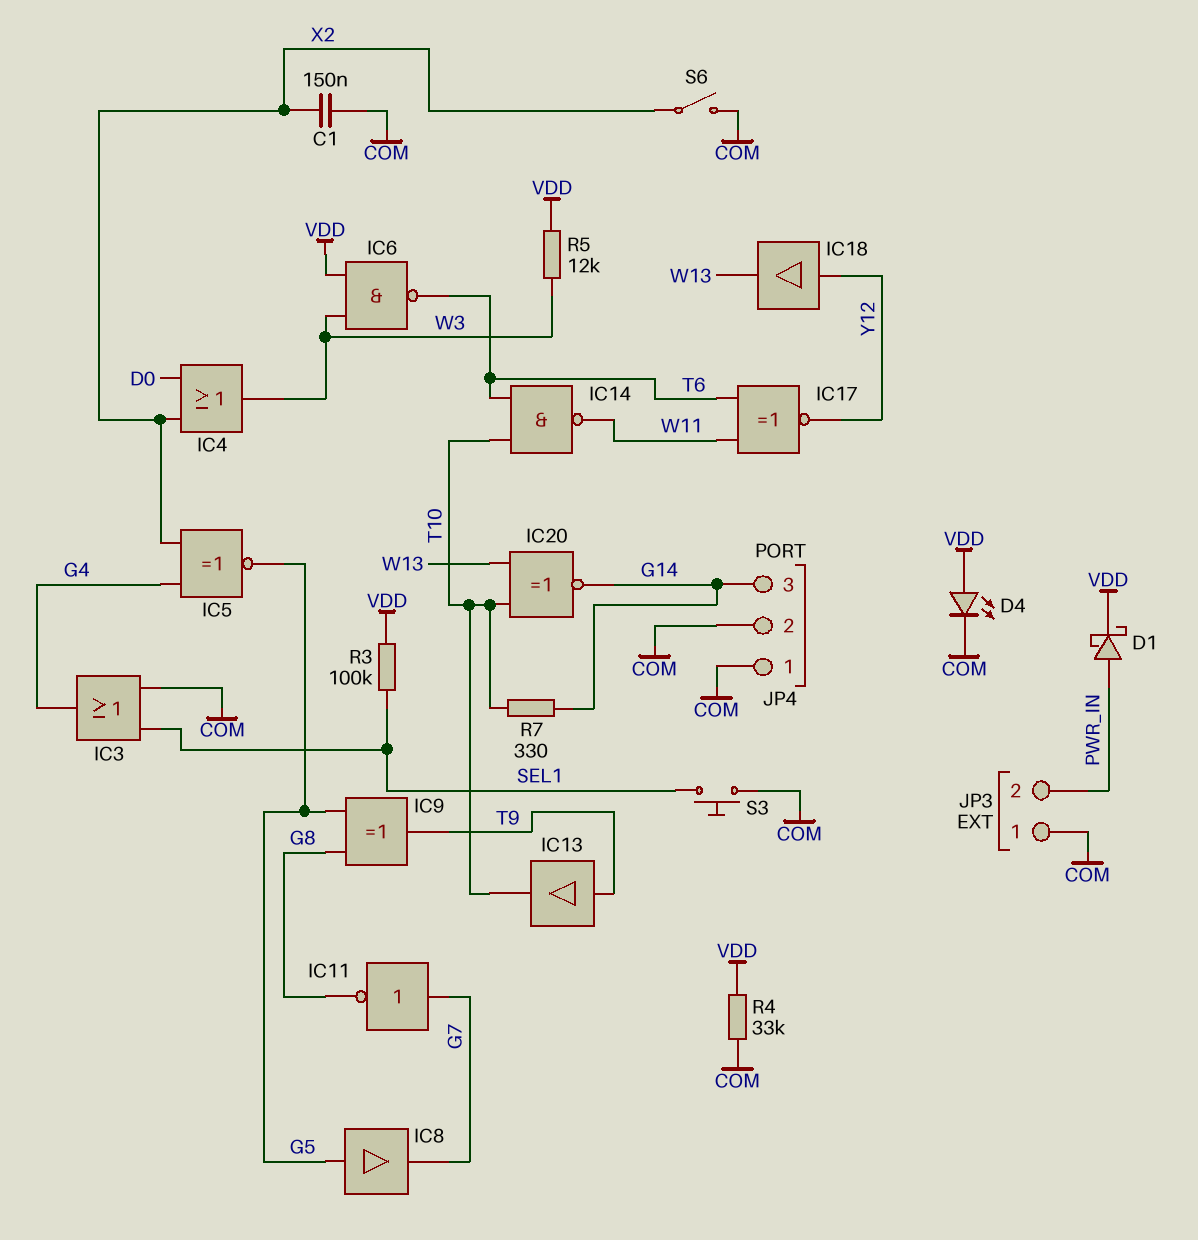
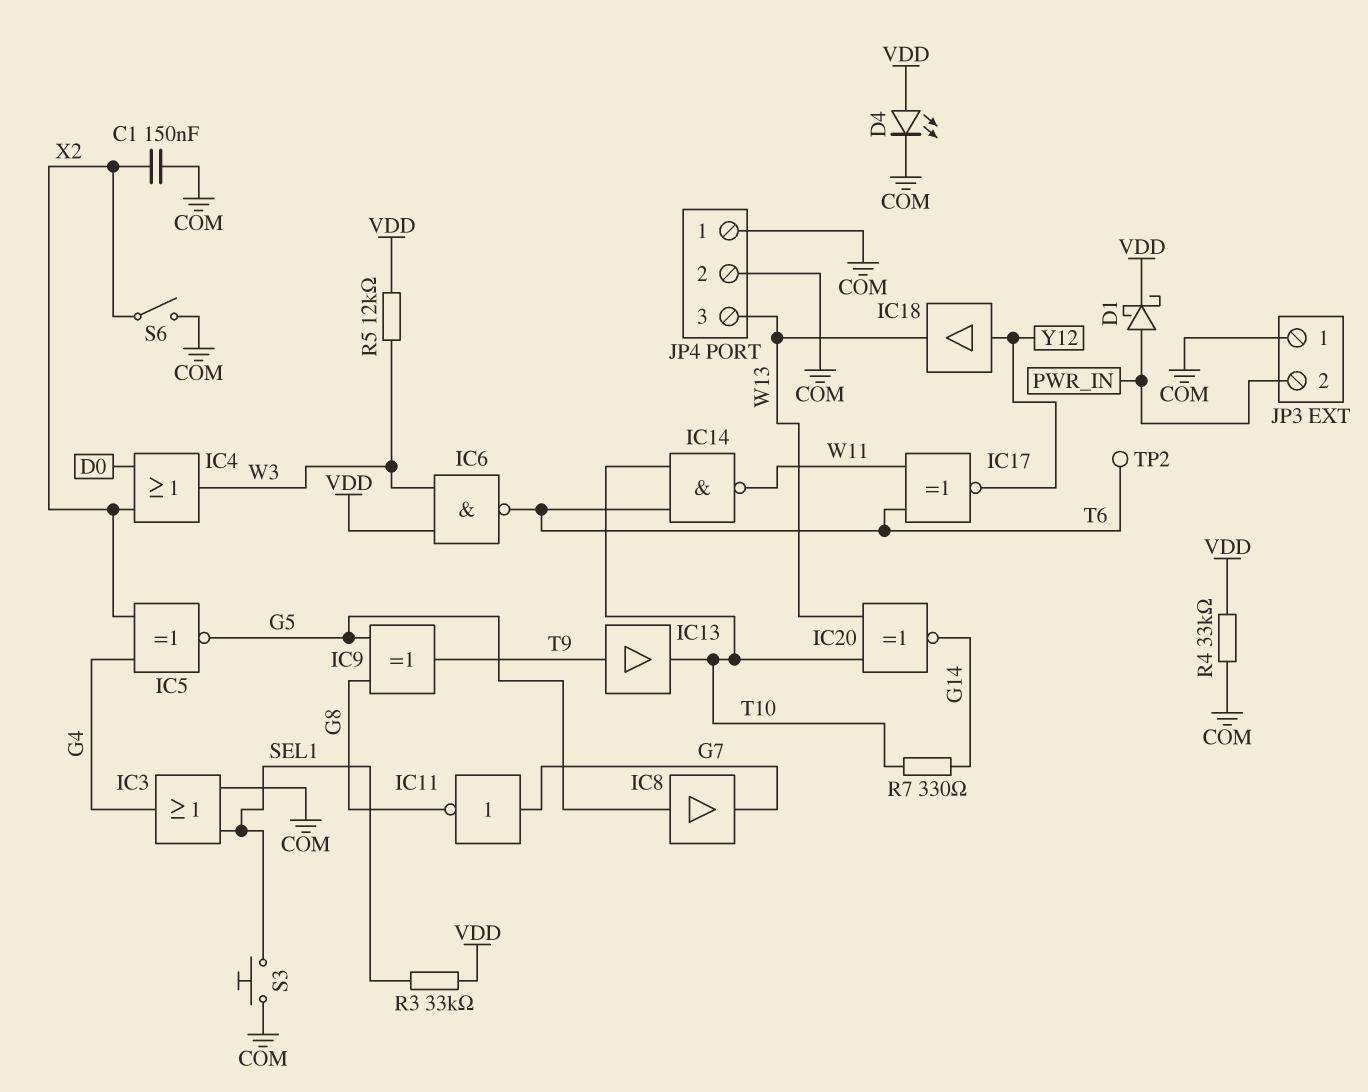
JP4 pin 3: G14 -> W13
R3: 100k (SEL1, VDD) -> 33k (SEL1, VDD)
TP2: none -> test point (T6)

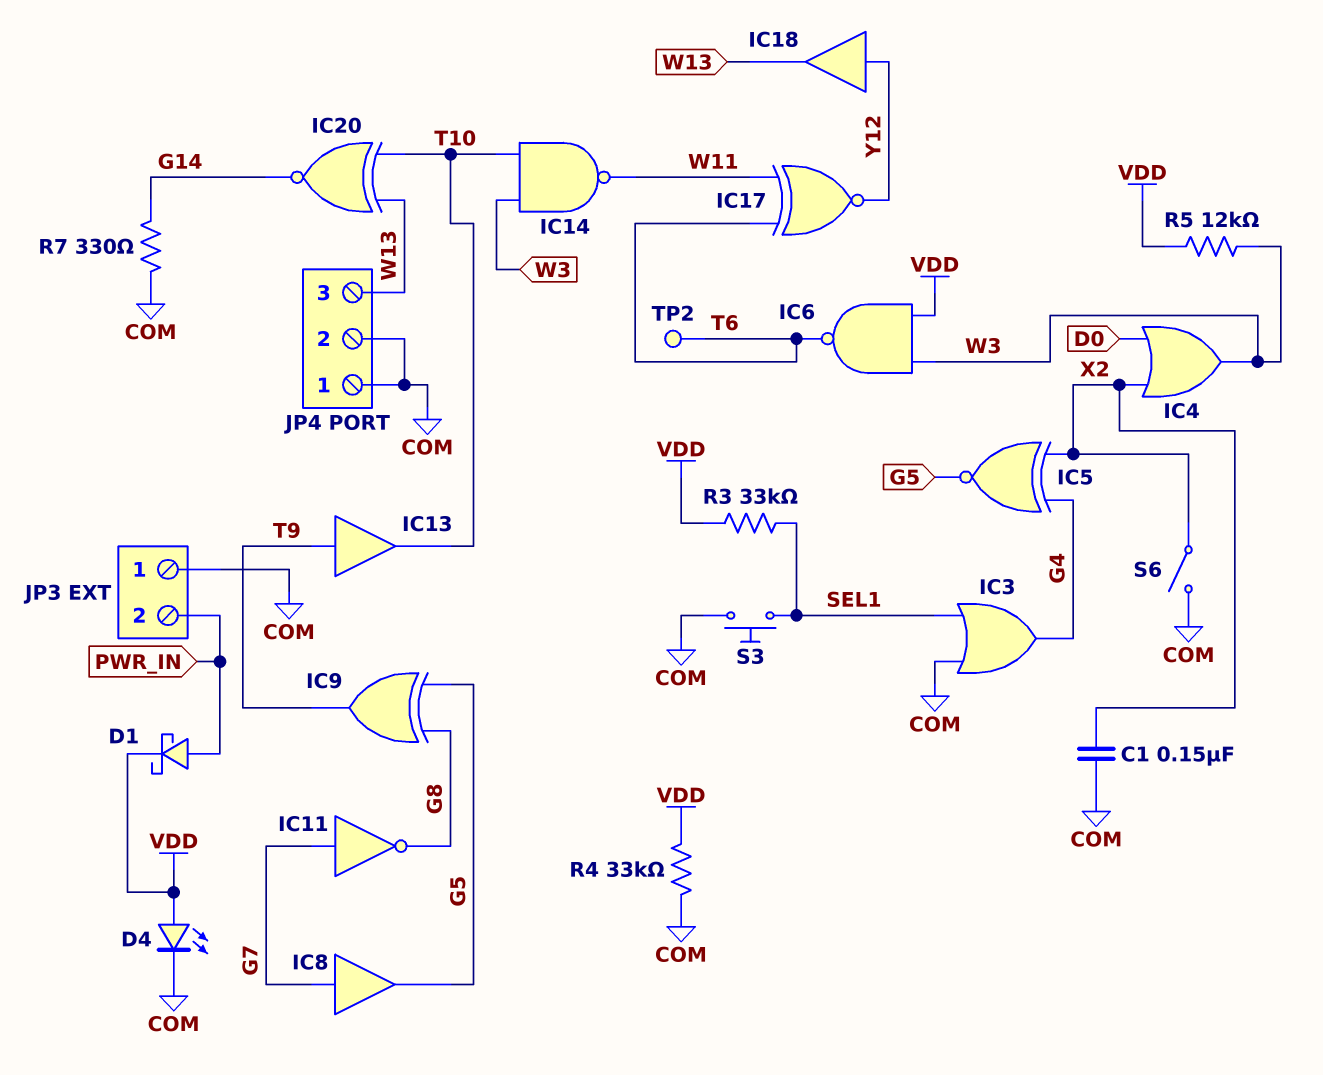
IC8: buffer (in G5, out G7) -> buffer (in G7, out G5)
IC14: NAND (in T6, in T10, out W11) -> NAND (in T10, in W3, out W11)
R7: 330 (G14, T10) -> 330 (COM, G14)

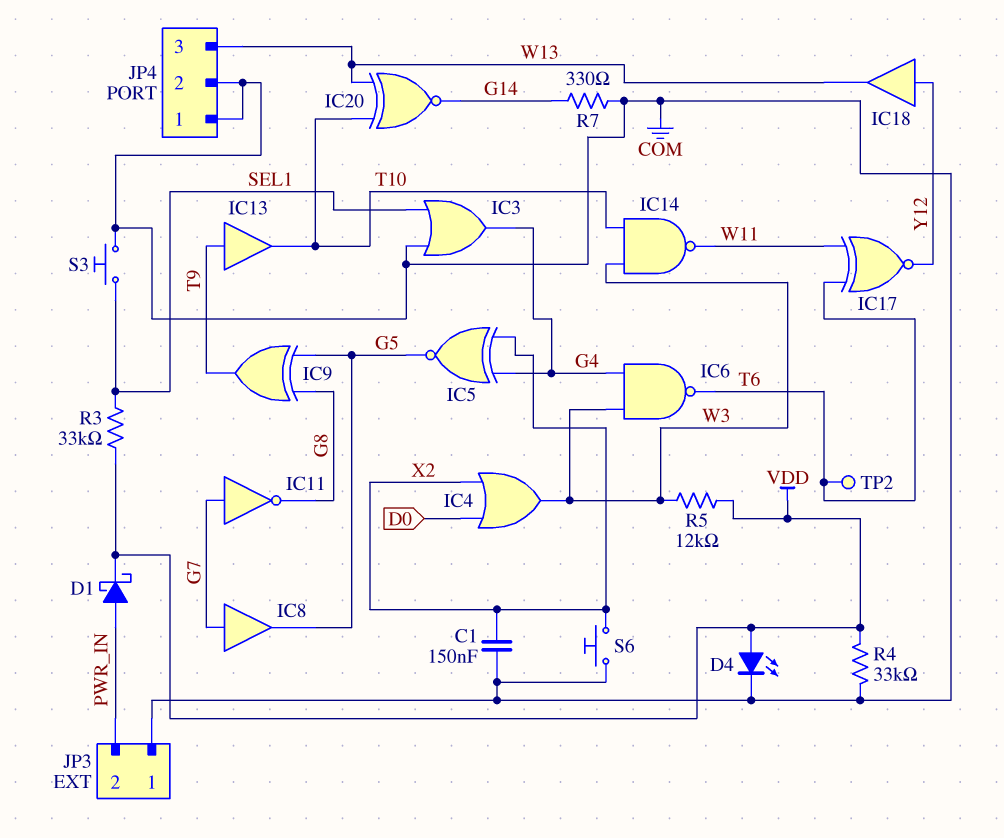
IC6: NAND (in VDD, in W3, out T6) -> NAND (in G4, in W3, out T6)
S6: switch (COM, X2) -> button (COM, X2)

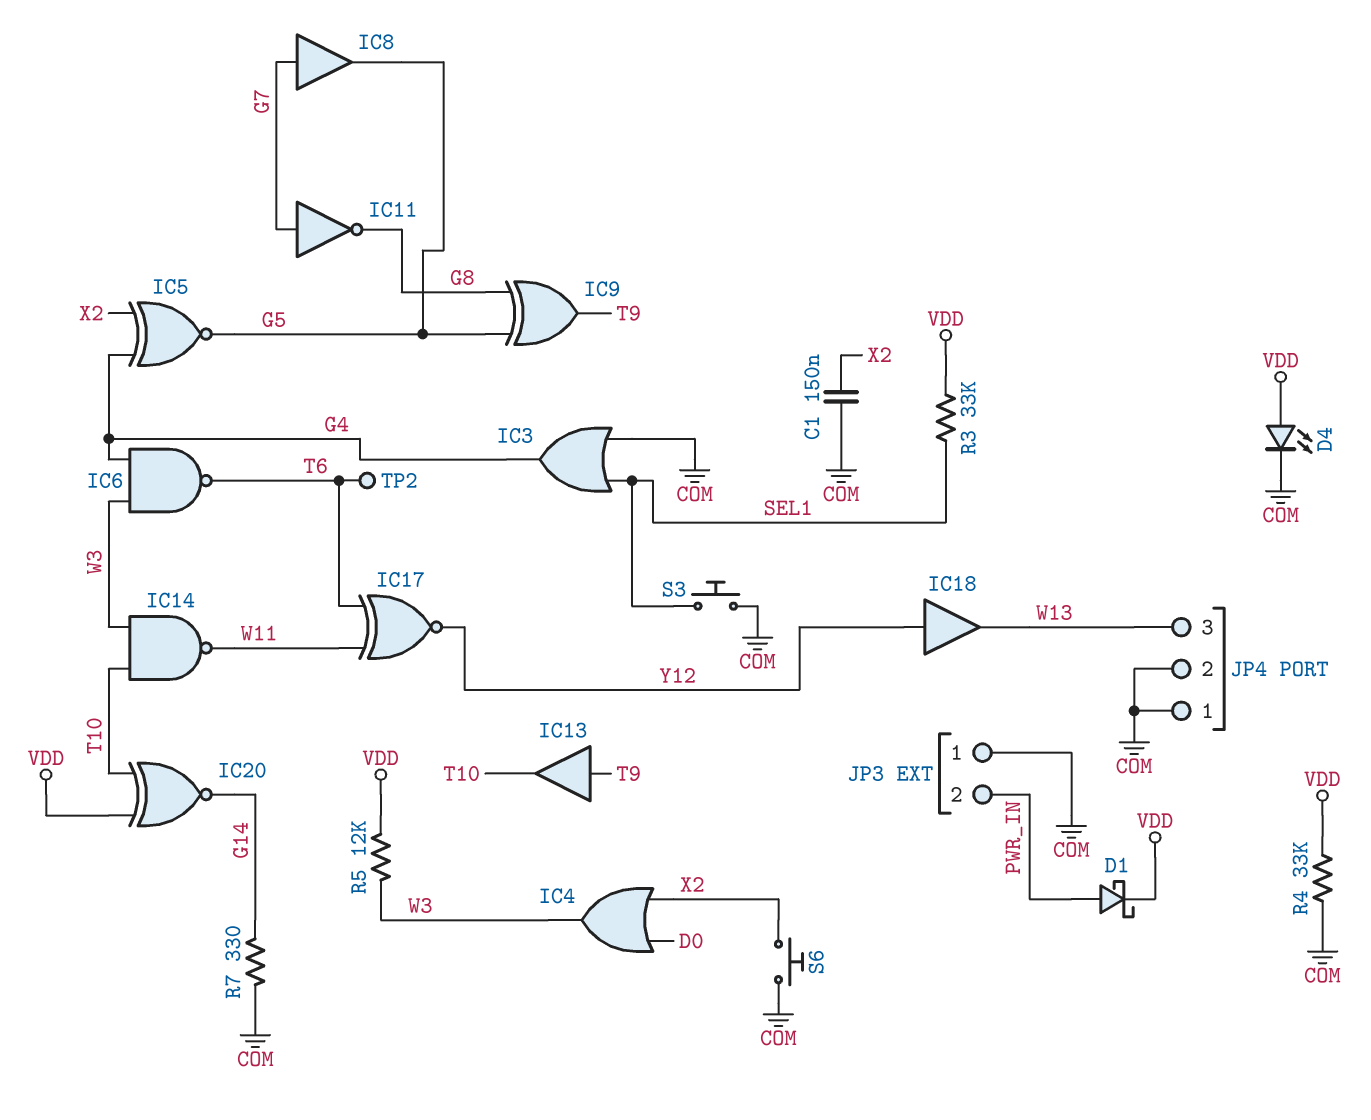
IC20: XNOR (in T10, in W13, out G14) -> XNOR (in T10, in VDD, out G14)

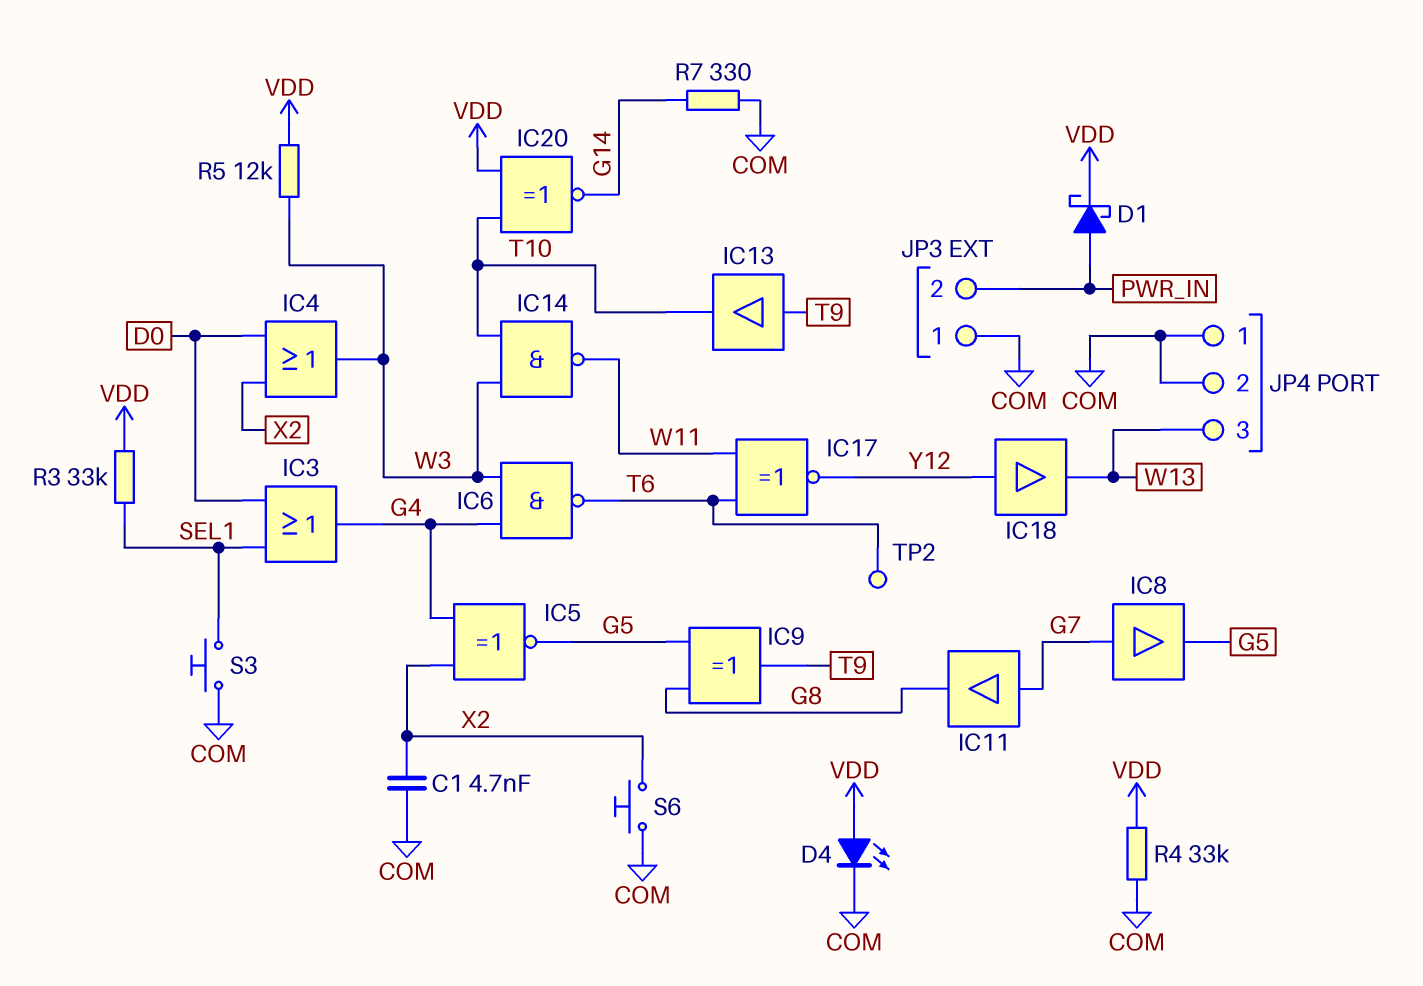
C1: 150nF (COM, X2) -> 4.7nF (COM, X2)
IC3: OR (in COM, in SEL1, out G4) -> OR (in D0, in SEL1, out G4)
IC11: NOT (in G7, out G8) -> buffer (in G7, out G8)

